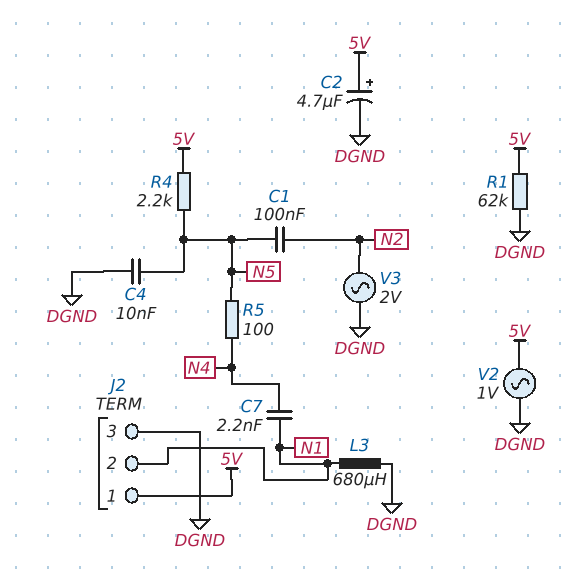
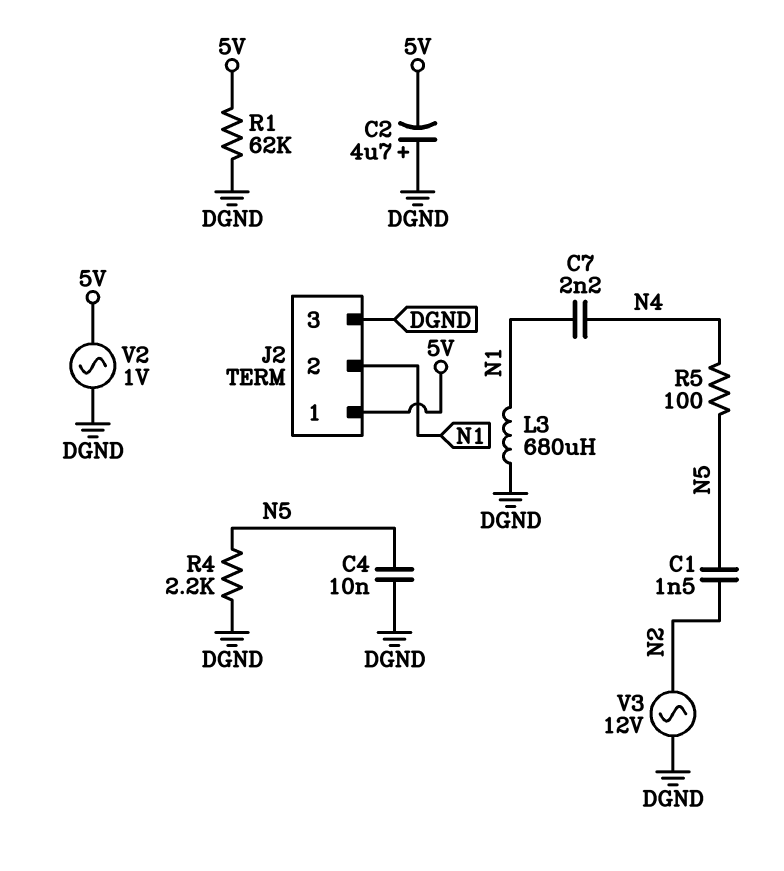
C1: 100nF (N2, N5) -> 1.5nF (N2, N5)
C2: 4.7uF (plus 5V, minus DGND) -> 4.7uF (plus DGND, minus 5V)
R4: 2.2k (5V, N5) -> 2.2k (DGND, N5)
V3: AC 2V (DGND, N2) -> AC 12V (DGND, N2)

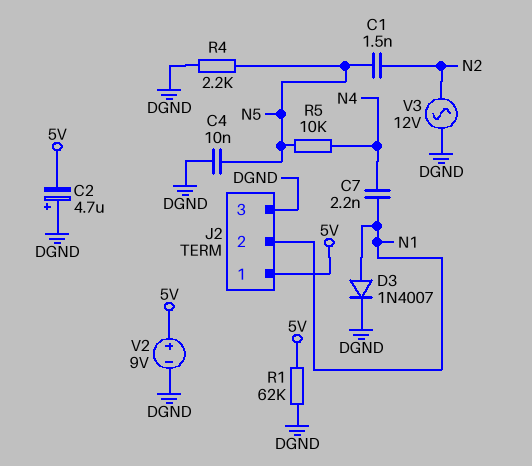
D3: none -> diode 1N4007 (A N1, K DGND)
L3: 680uH (DGND, N1) -> none
R5: 100 (N4, N5) -> 10k (N4, N5)
V2: AC 1V (5V, DGND) -> 9V (plus 5V, minus DGND)

